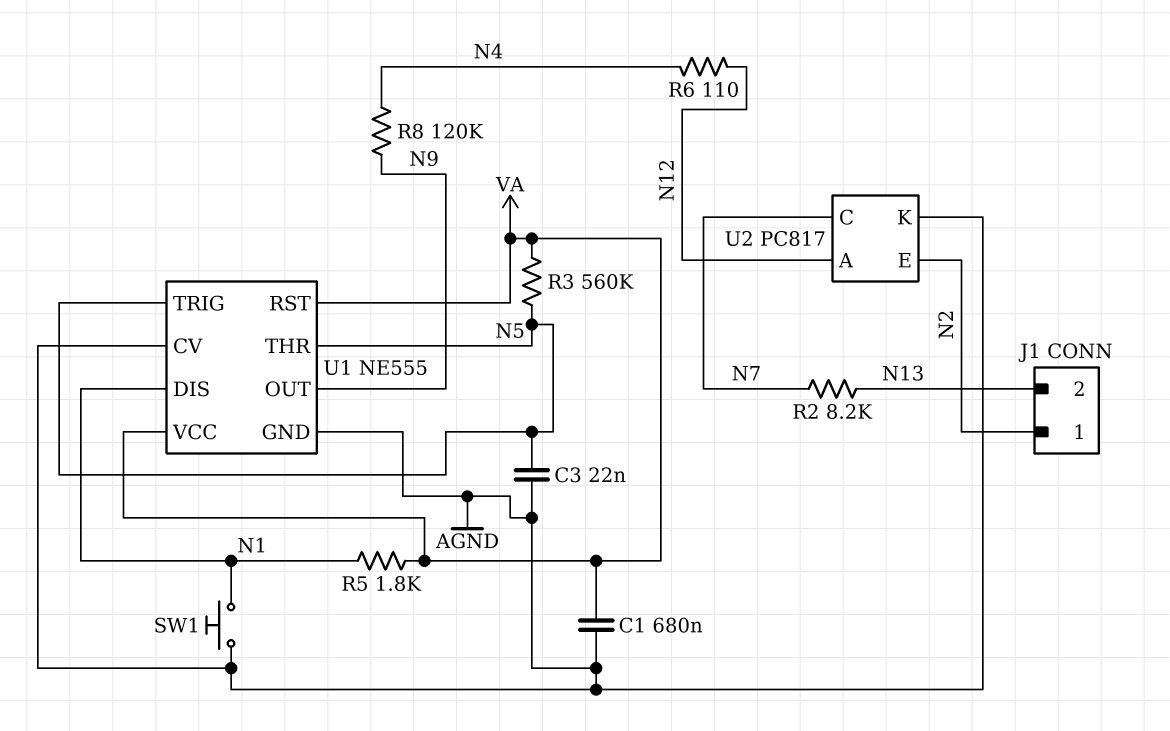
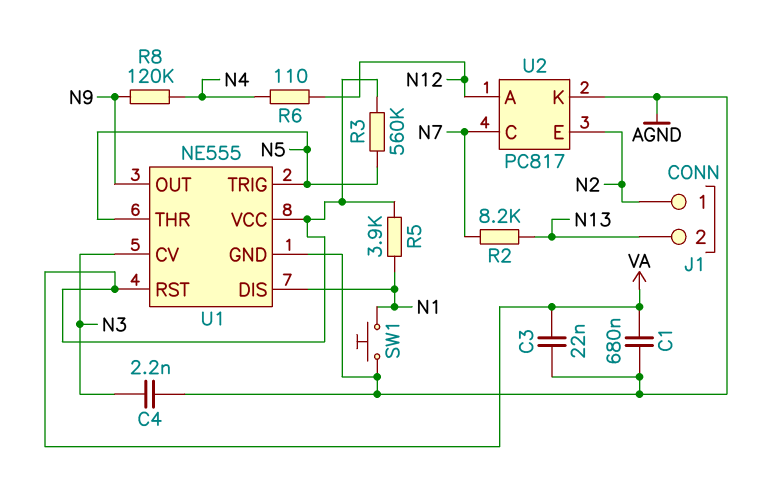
C3: 22nF (AGND, N5) -> 22nF (AGND, VA)
C4: none -> 2.2nF (AGND, N3)
R5: 1.8k (N1, VA) -> 3.9k (N1, VA)
U1 pin CV: AGND -> N3

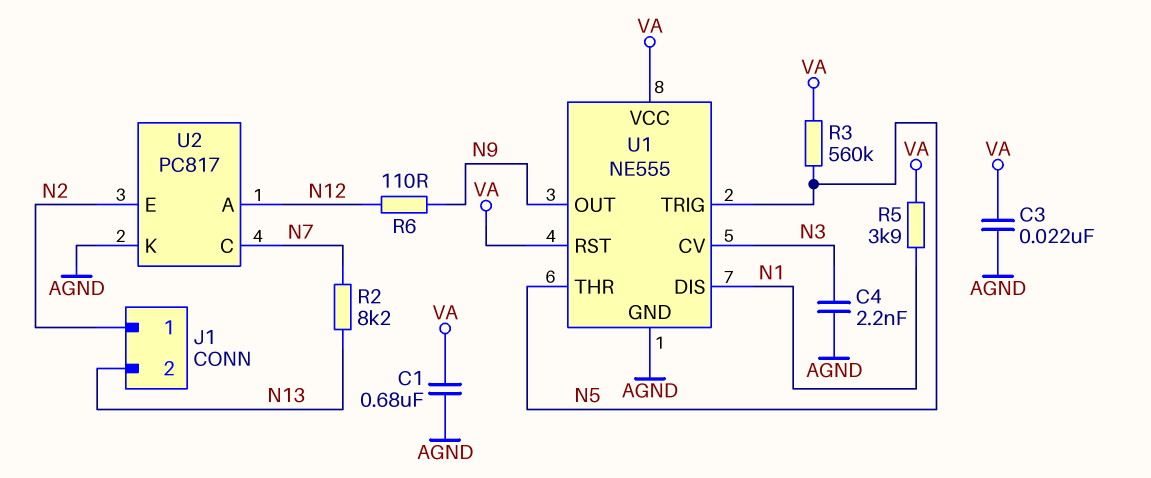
R6: 110 (N4, N12) -> 110 (N9, N12)
R8: 120k (N4, N9) -> none
SW1: button (AGND, N1) -> none

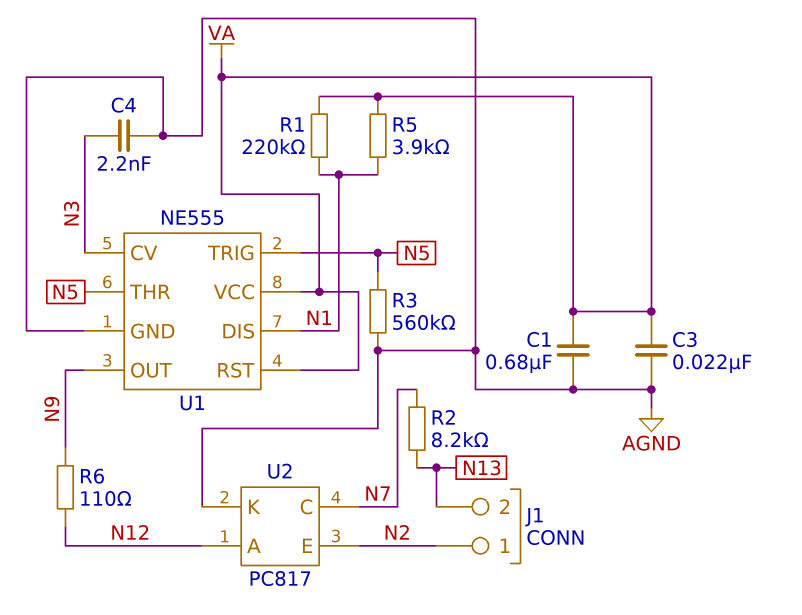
R1: none -> 220k (N1, VA)
R3: 560k (N5, VA) -> 560k (AGND, N5)

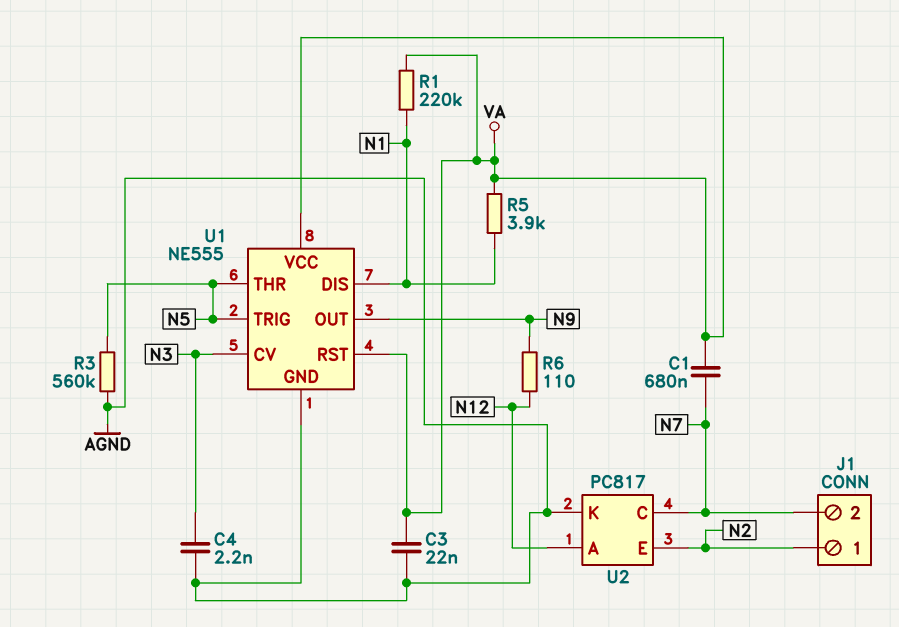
C1: 680nF (AGND, VA) -> 680nF (N7, VA)
J1 pin 2: N13 -> N7
R2: 8.2k (N7, N13) -> none

